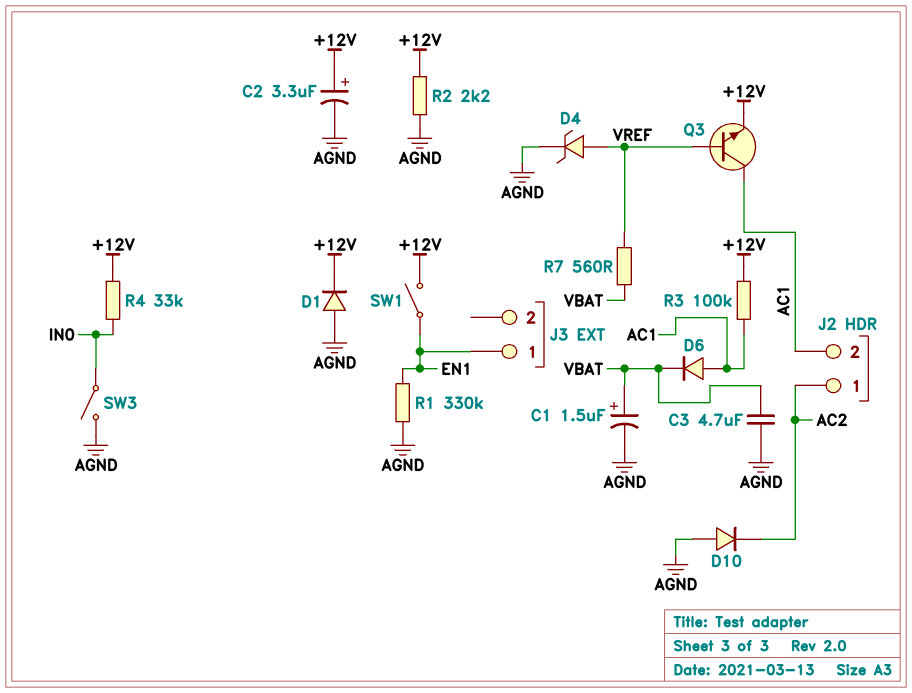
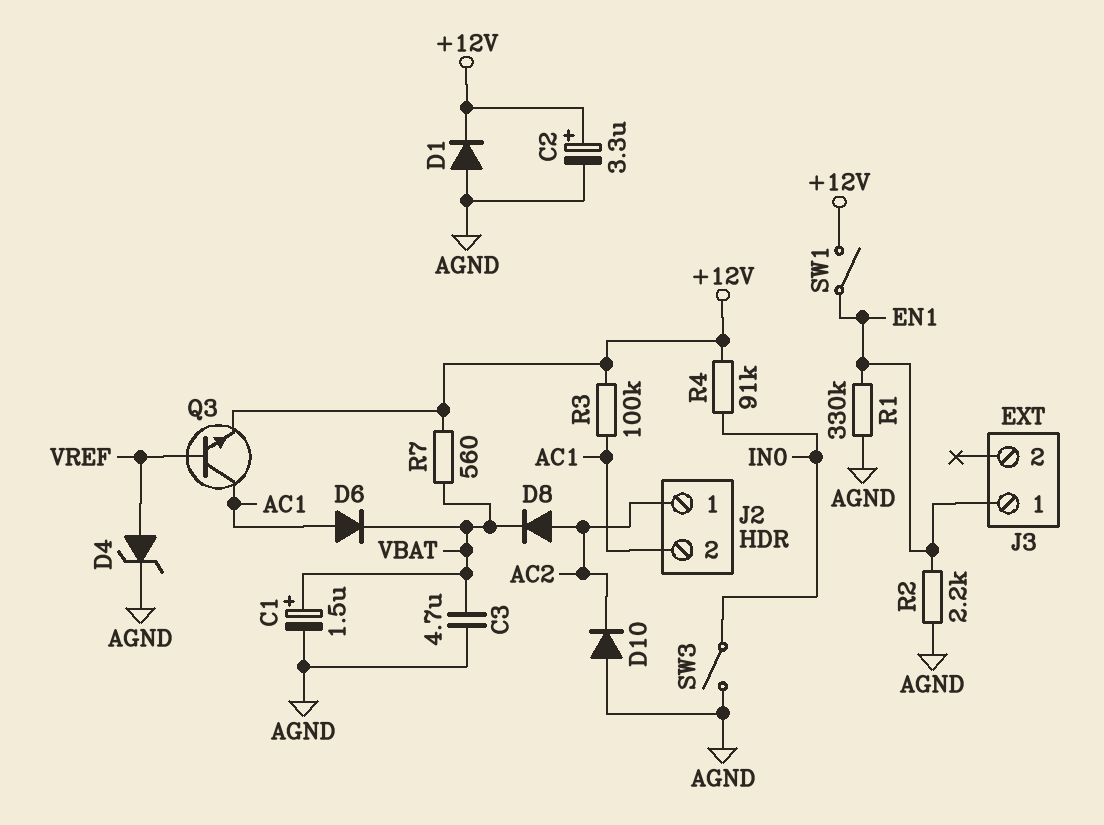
D8: none -> diode (A AC2, K VBAT)
R2: 2.2k (+12V, AGND) -> 2.2k (AGND, EN1)
R4: 33k (+12V, IN0) -> 91k (+12V, IN0)
R7: 560 (VBAT, VREF) -> 560 (+12V, VBAT)

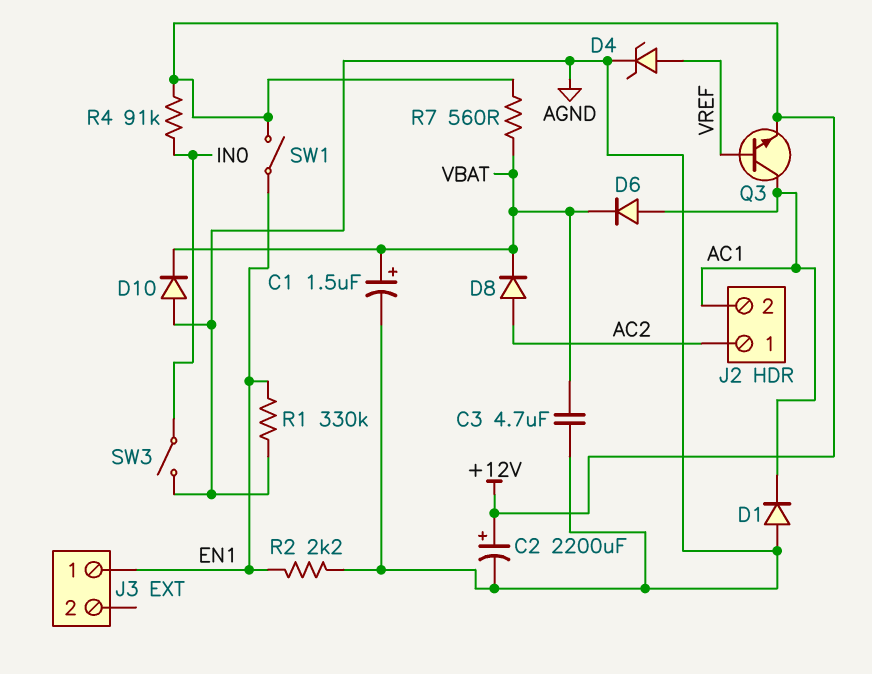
C2: 3.3uF (plus +12V, minus AGND) -> 2200uF (plus +12V, minus AGND)
D1: diode (A AGND, K +12V) -> diode (A AGND, K AC1)
D10: diode (A AGND, K AC2) -> diode (A AGND, K VBAT)
R3: 100k (+12V, AC1) -> none

